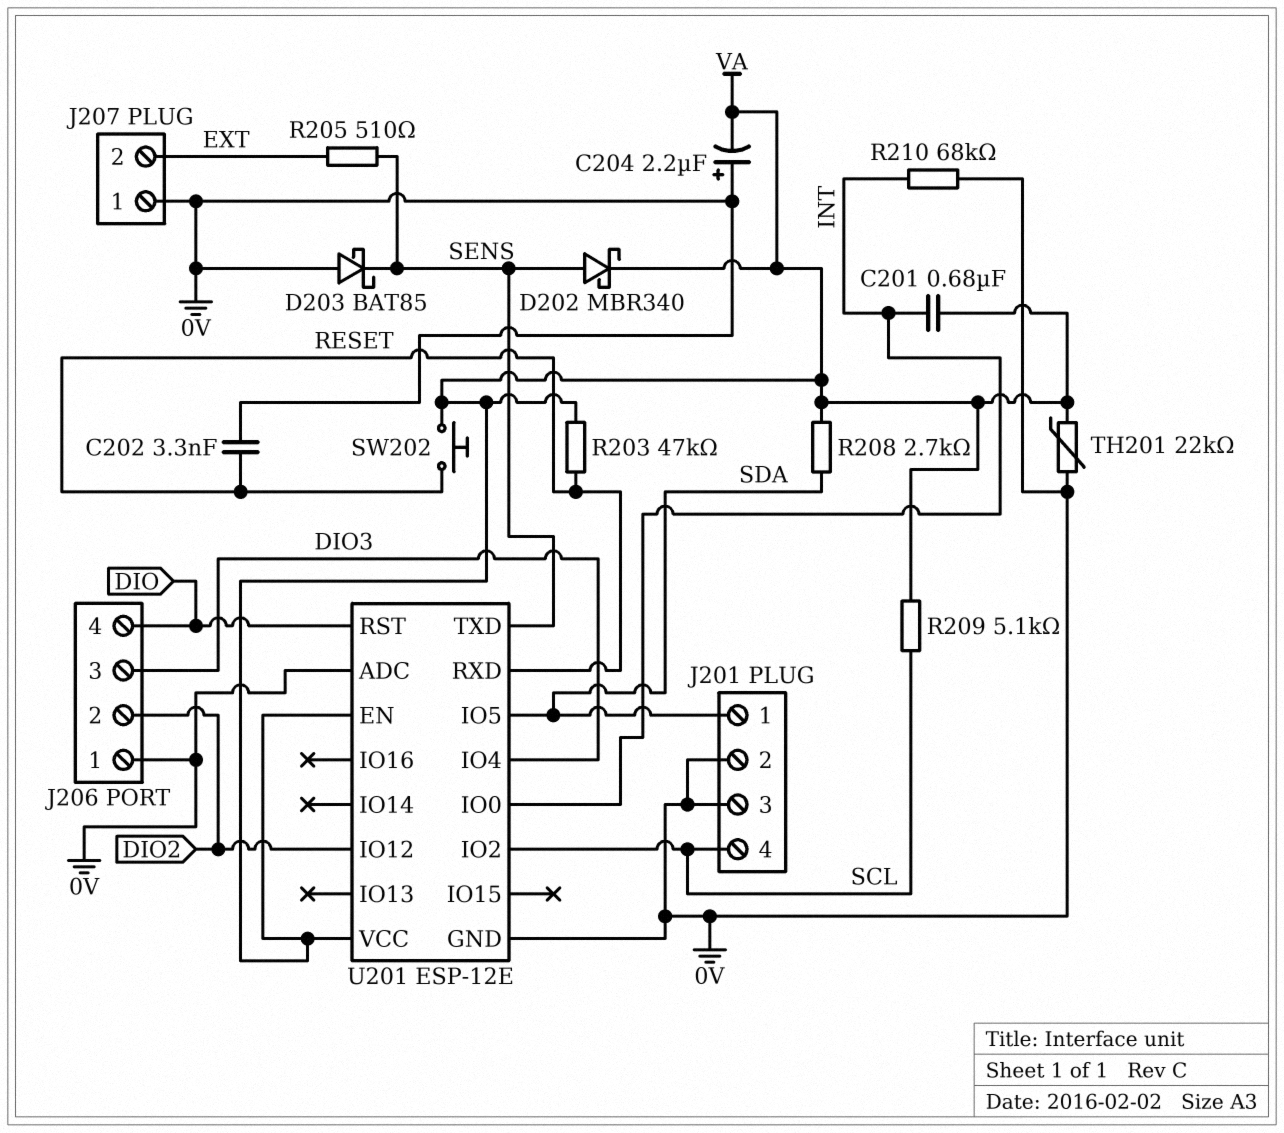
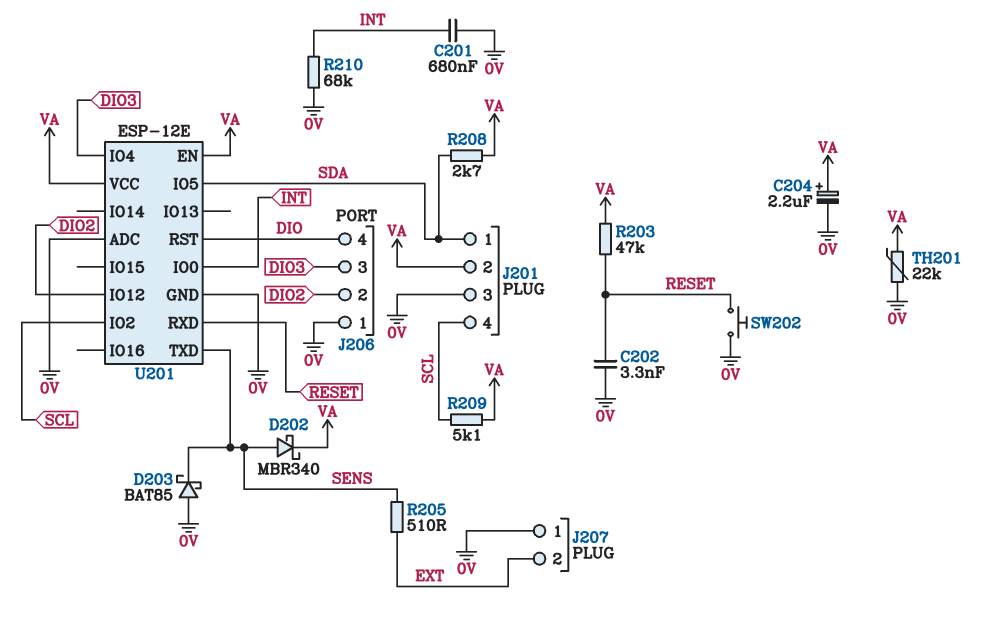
C201: 680nF (INT, VA) -> 680nF (0V, INT)
C204: 2.2uF (plus 0V, minus VA) -> 2.2uF (plus VA, minus 0V)
J201 pin 2: 0V -> VA
SW202: button (RESET, VA) -> button (0V, RESET)

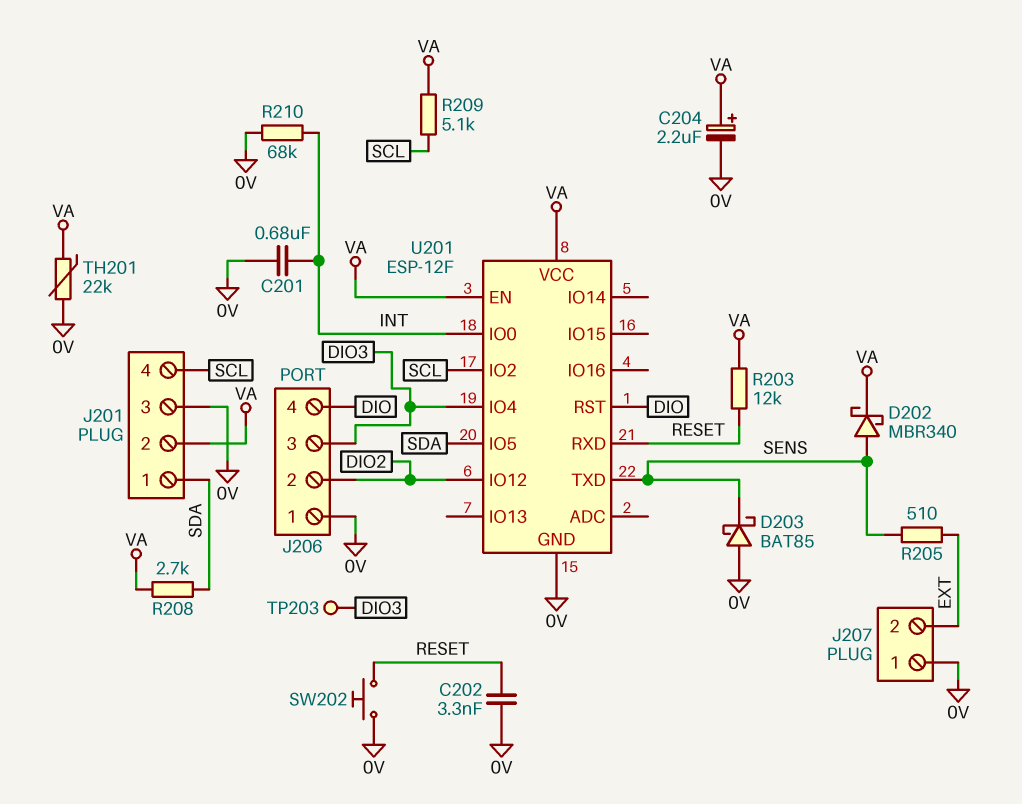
R203: 47k (RESET, VA) -> 12k (RESET, VA)
TP203: none -> test point (DIO3)
U201: ESP-12E -> ESP-12F
U201 pin ADC: 0V -> none

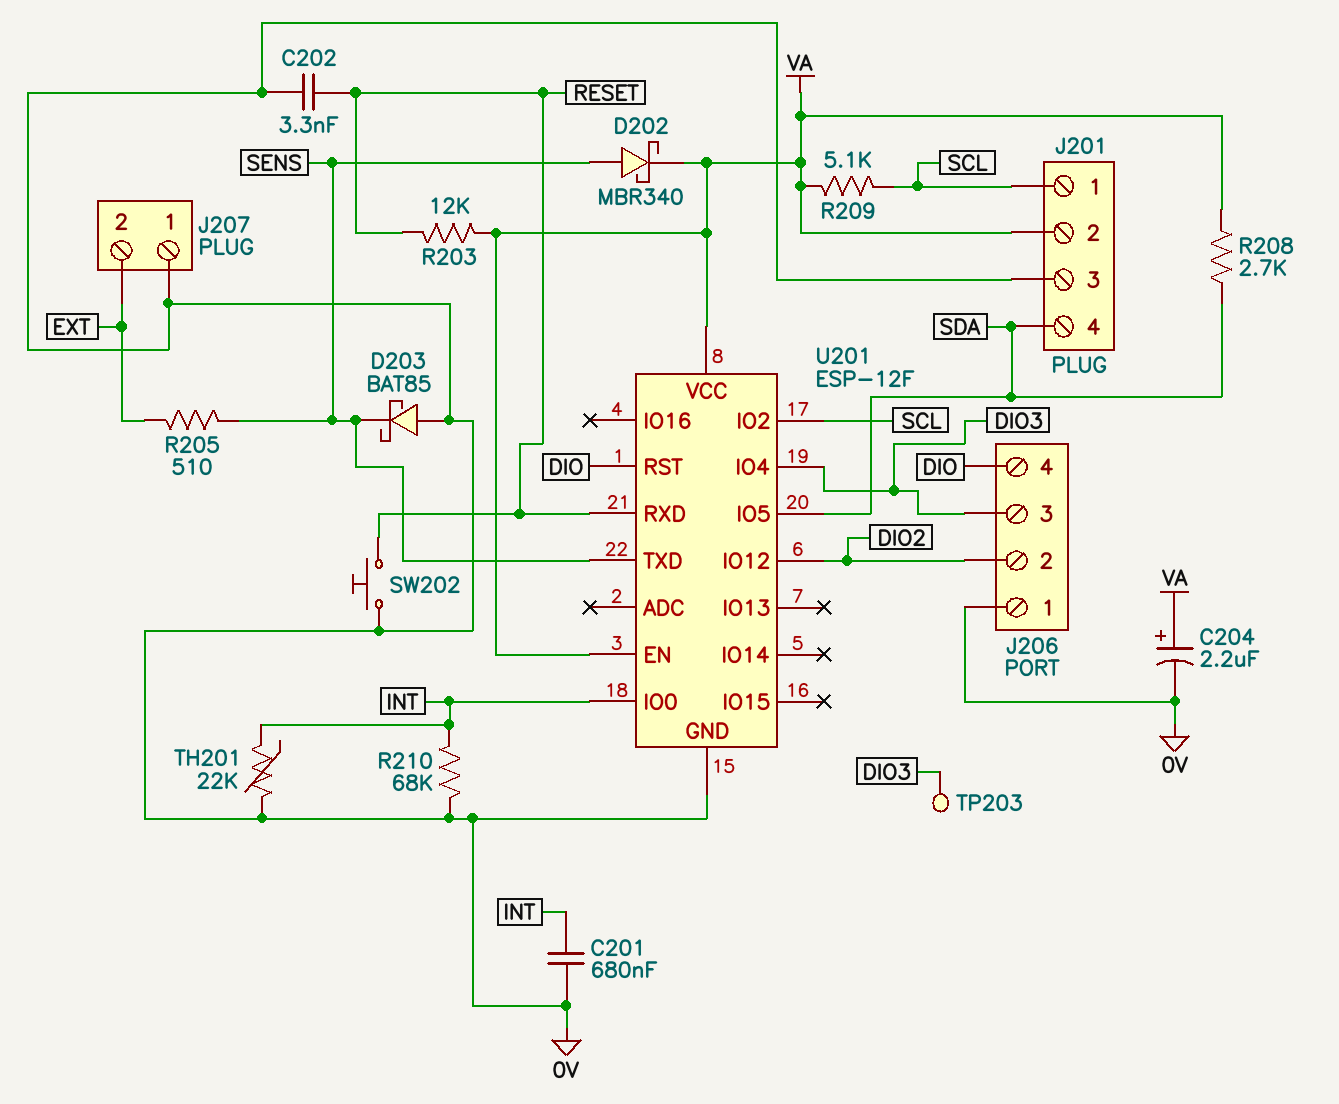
J201 pin 1: SDA -> SCL
J201 pin 4: SCL -> SDA
TH201: 22k (0V, VA) -> 22k (0V, INT)

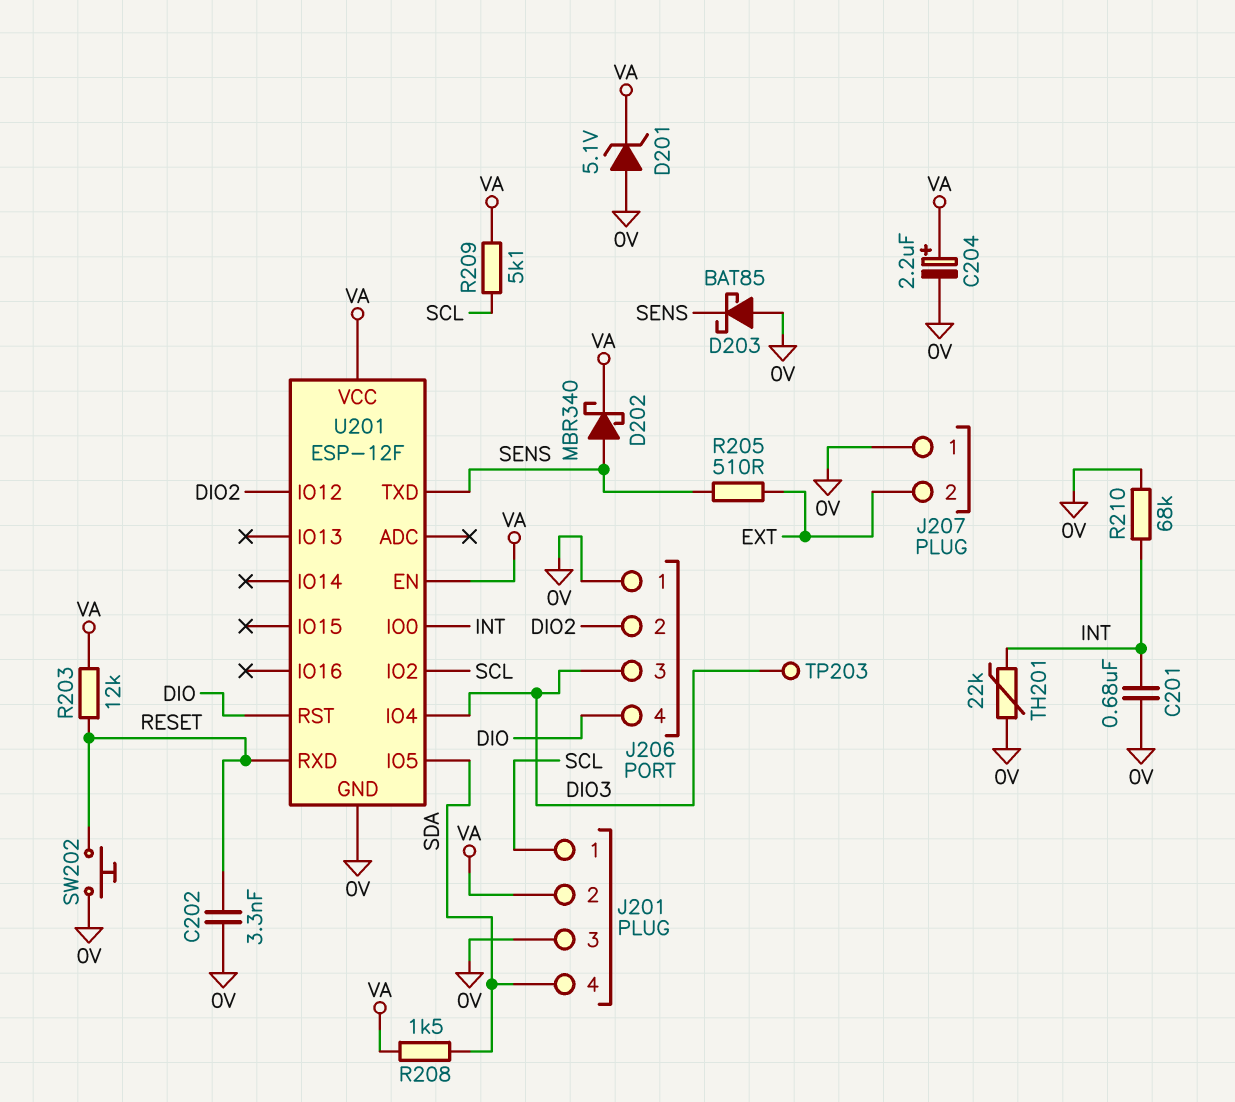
D201: none -> zener 5.1V (A 0V, K VA)
R208: 2.7k (SDA, VA) -> 1.5k (SDA, VA)

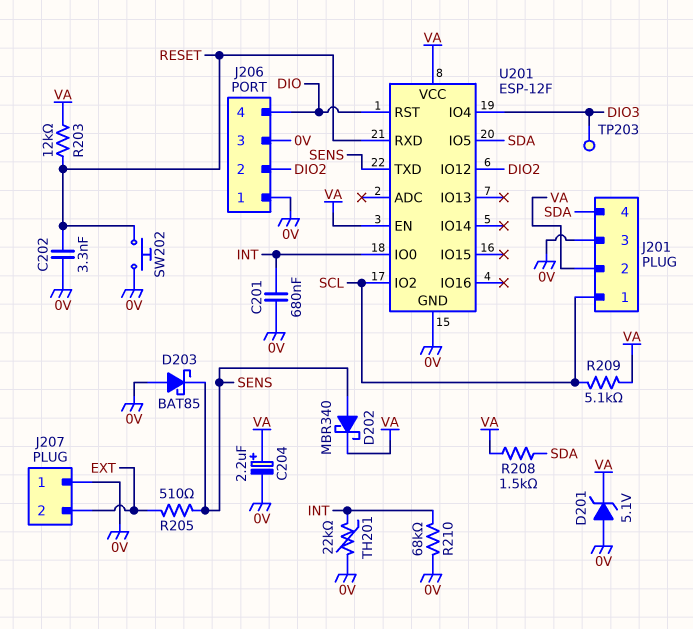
J206 pin 3: DIO3 -> 0V

